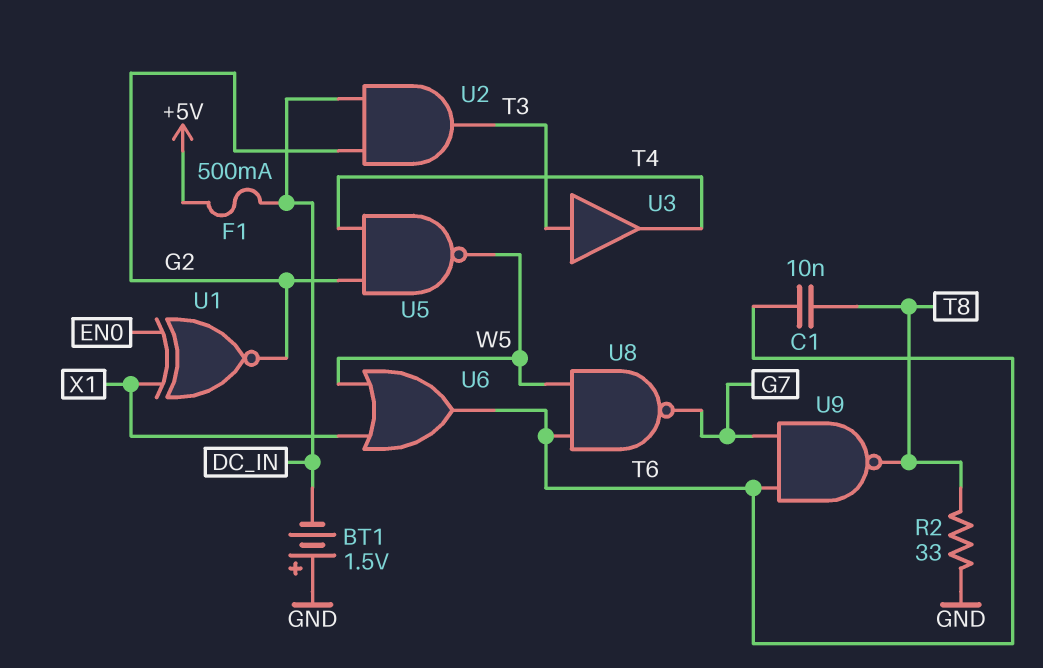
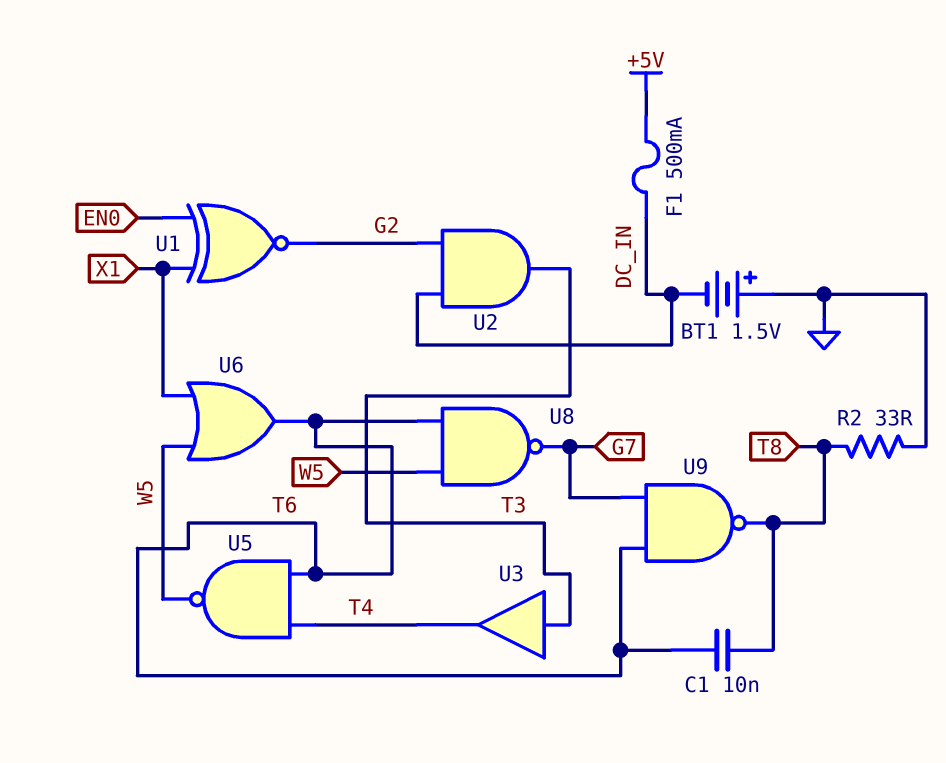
U5: NAND (in G2, in T4, out W5) -> NAND (in T4, in T6, out W5)

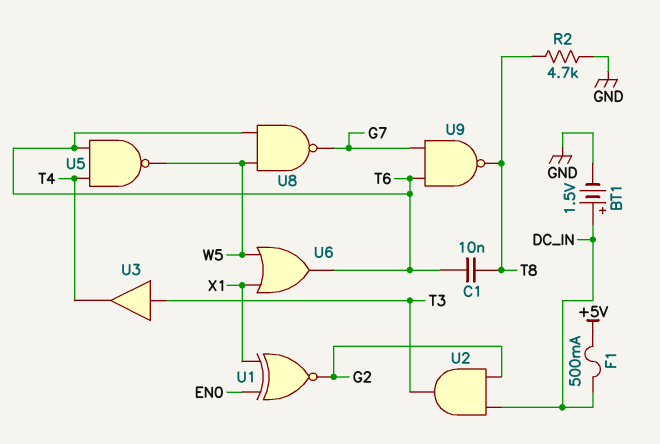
BT1: 1.5V (plus GND, minus DC_IN) -> 1.5V (plus DC_IN, minus GND)
R2: 33 (GND, T8) -> 4.7k (GND, T8)

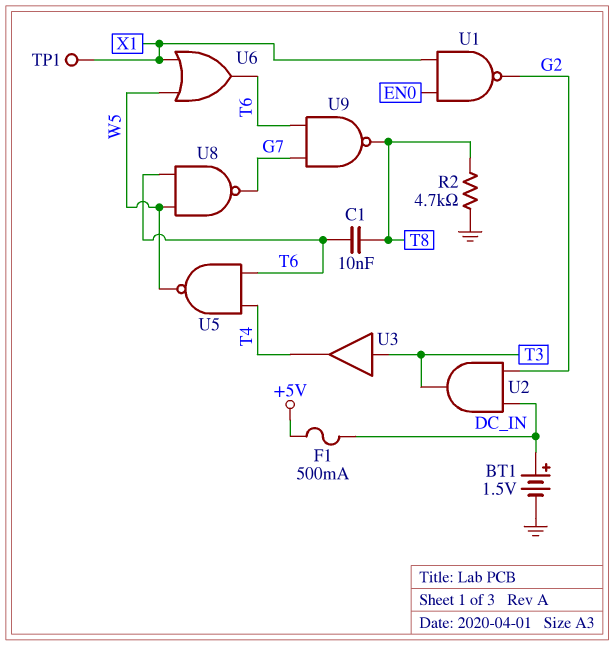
TP1: none -> test point (X1)
U1: XNOR (in EN0, in X1, out G2) -> NAND (in EN0, in X1, out G2)

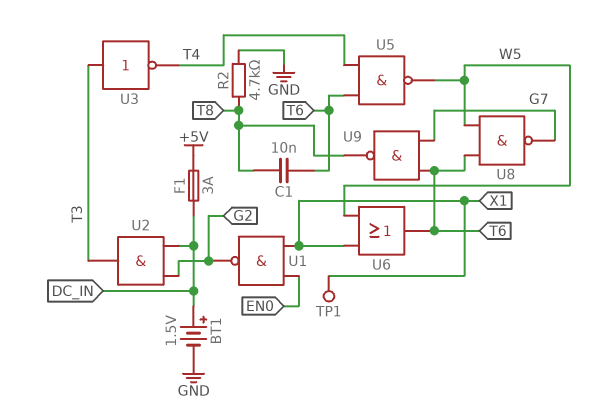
F1: 500mA (+5V, DC_IN) -> 3A (+5V, DC_IN)
U3: buffer (in T3, out T4) -> NOT (in T3, out T4)

